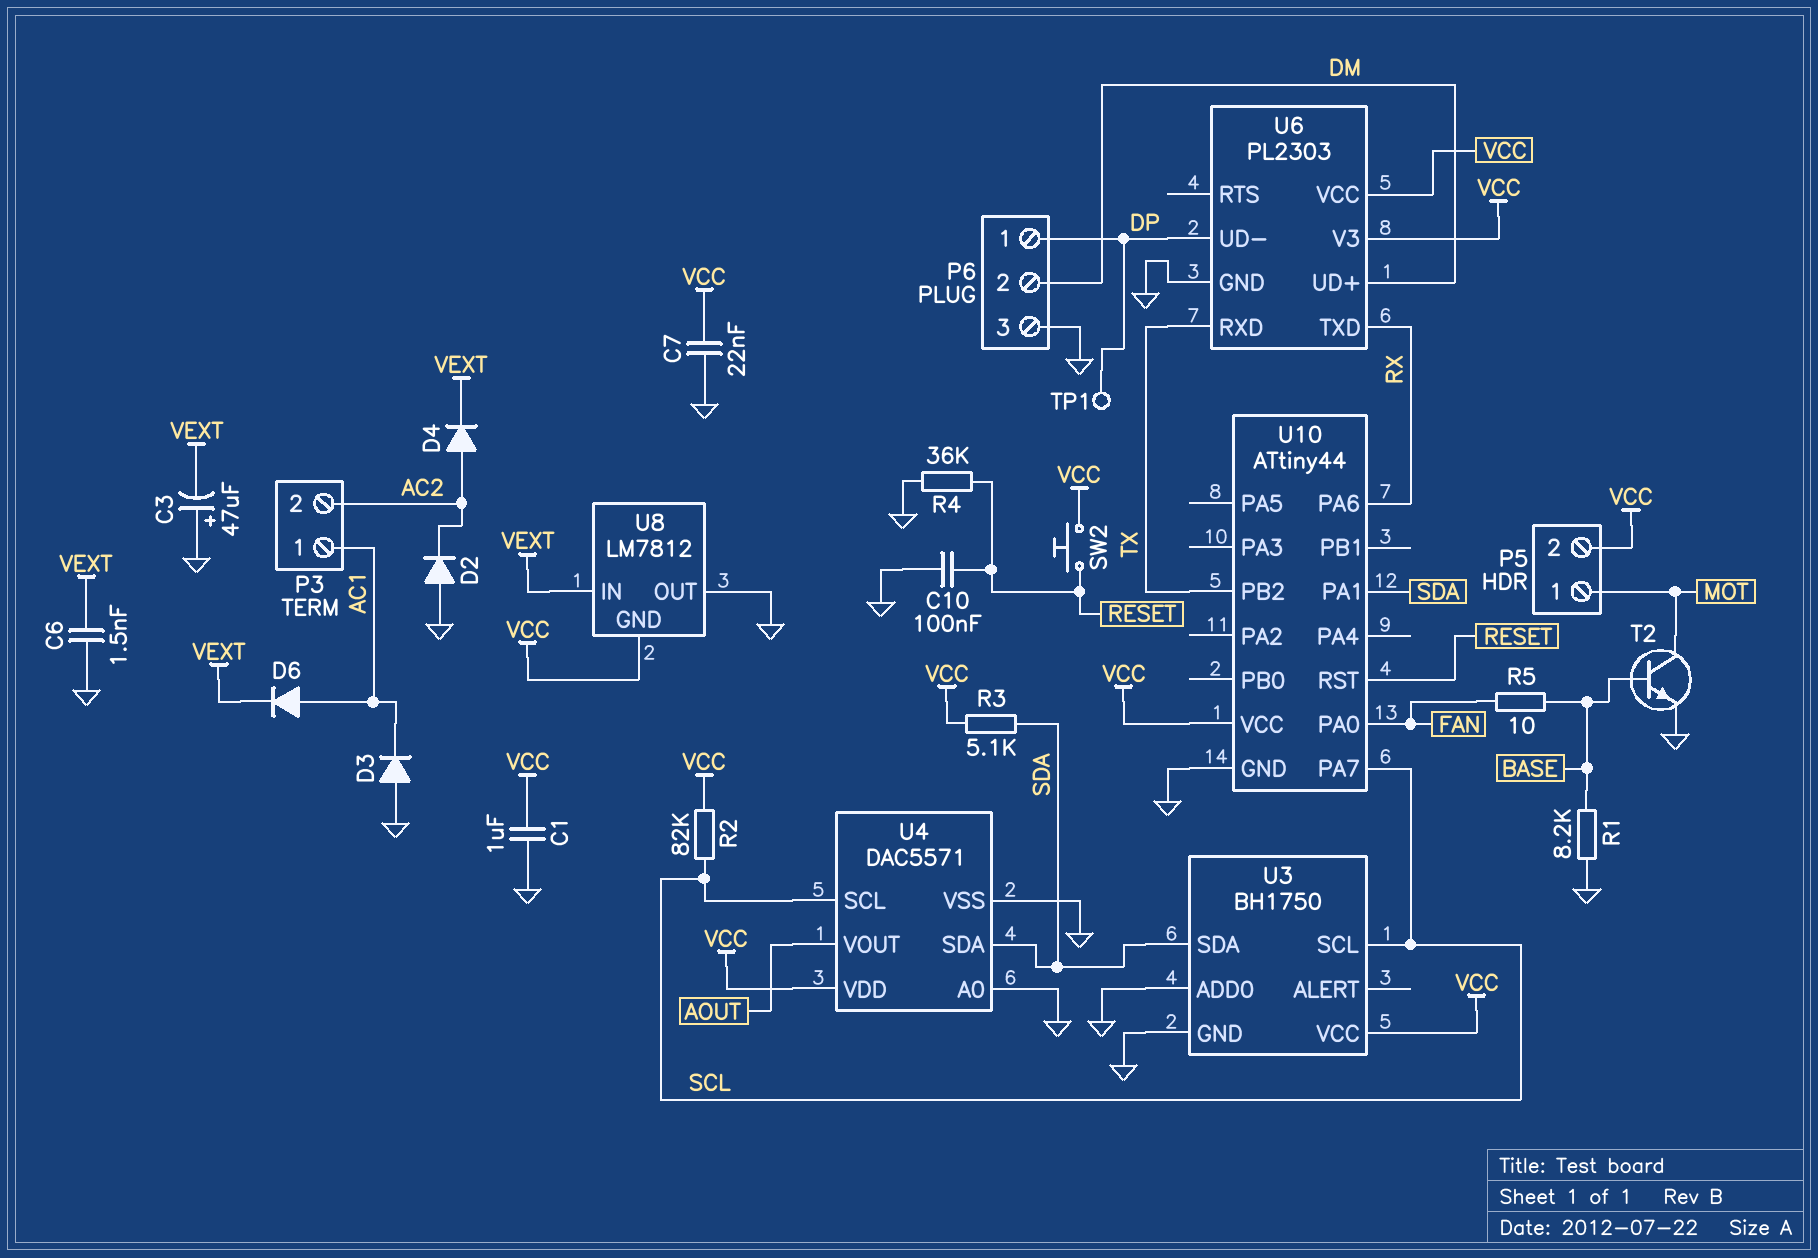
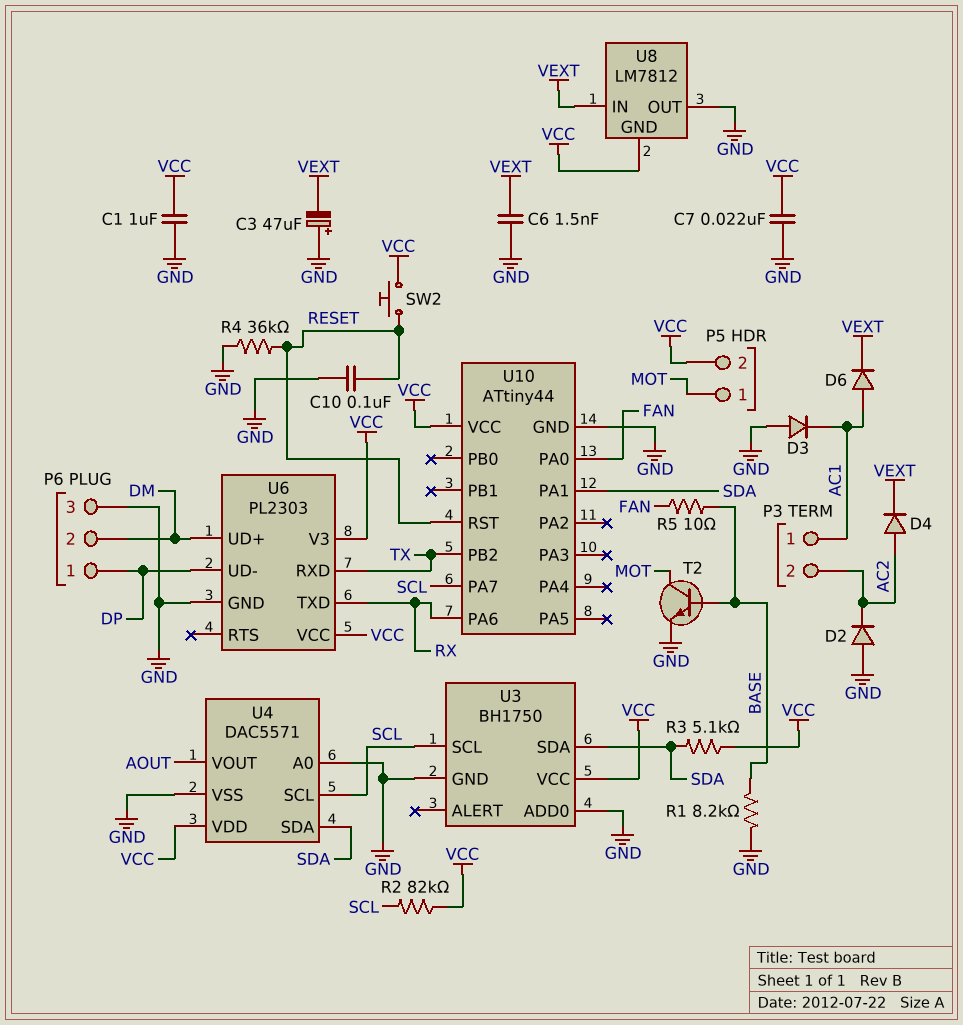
TP1: test point (DP) -> none

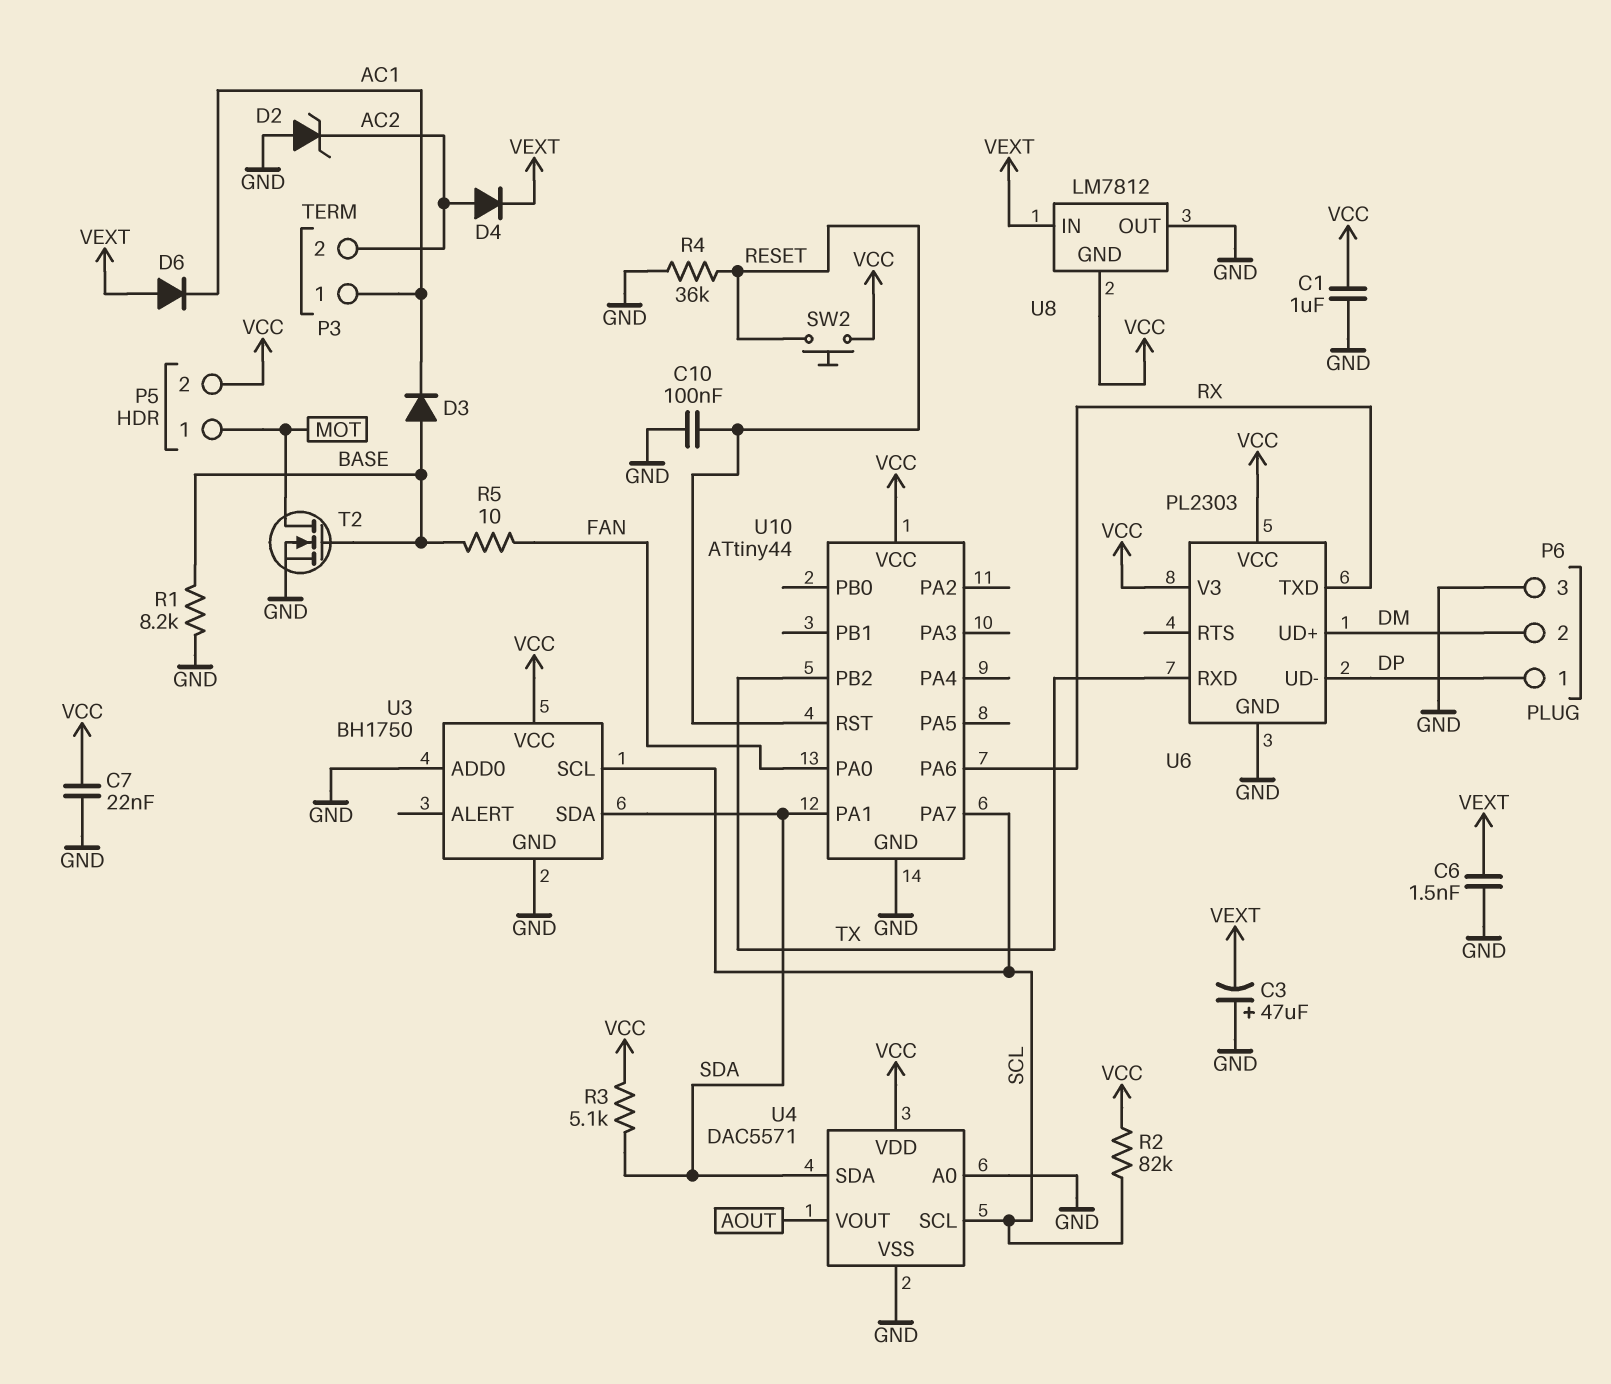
D2: diode (A GND, K AC2) -> zener (A GND, K AC2)
D3: diode (A GND, K AC1) -> diode (A BASE, K AC1)
D6: diode (A AC1, K VEXT) -> diode (A VEXT, K AC1)
T2: NPN (B BASE, C MOT, E GND) -> NMOS (G BASE, D MOT, S GND)

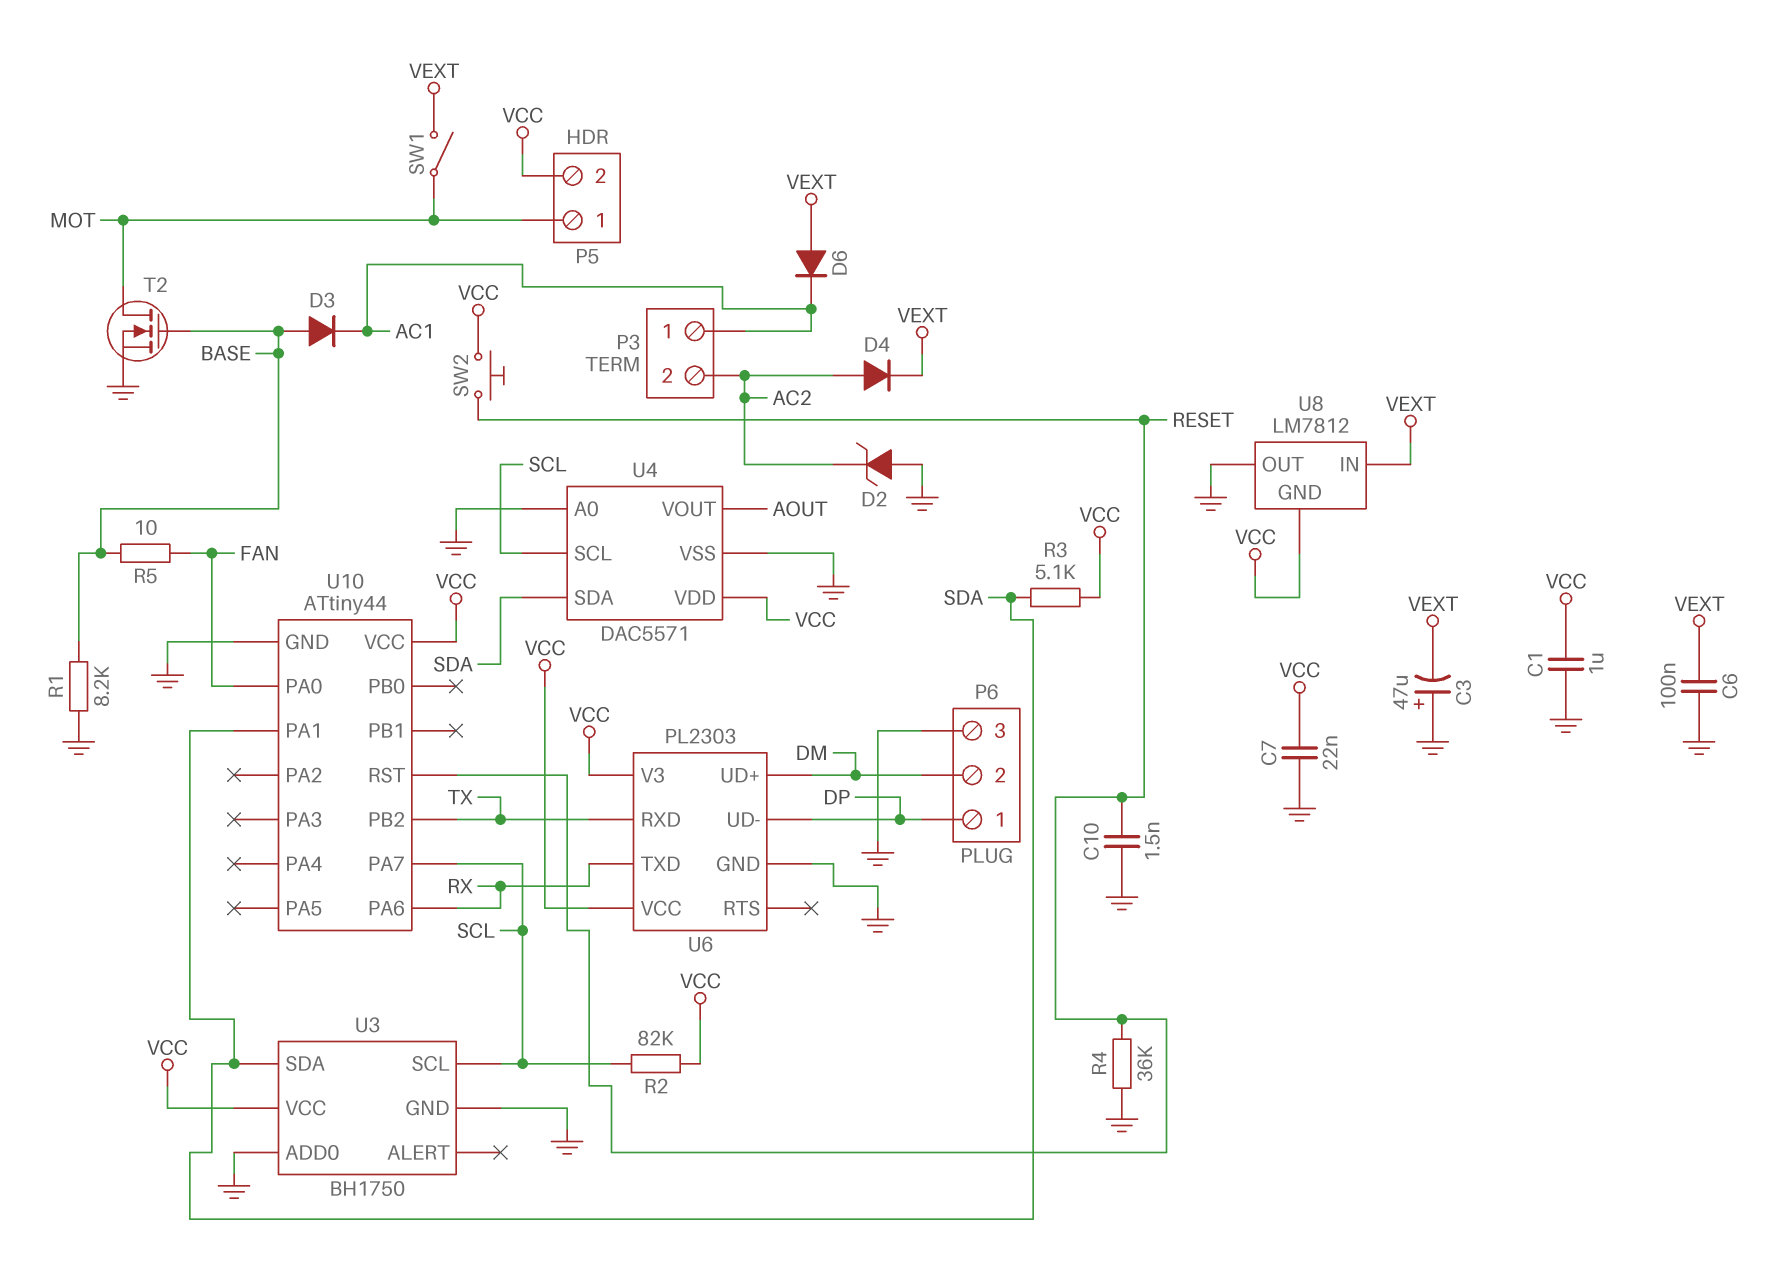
C6: 1.5nF (GND, VEXT) -> 100nF (GND, VEXT)
C10: 100nF (GND, RESET) -> 1.5nF (GND, RESET)
SW1: none -> switch (MOT, VEXT)

